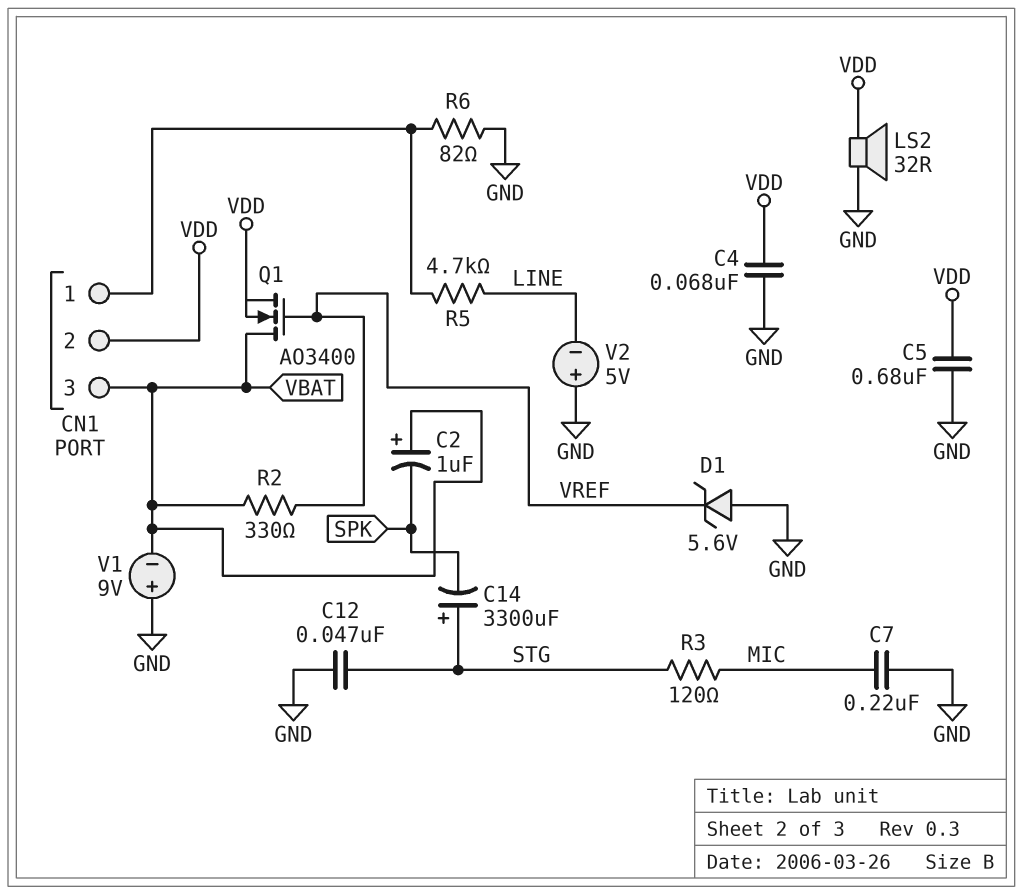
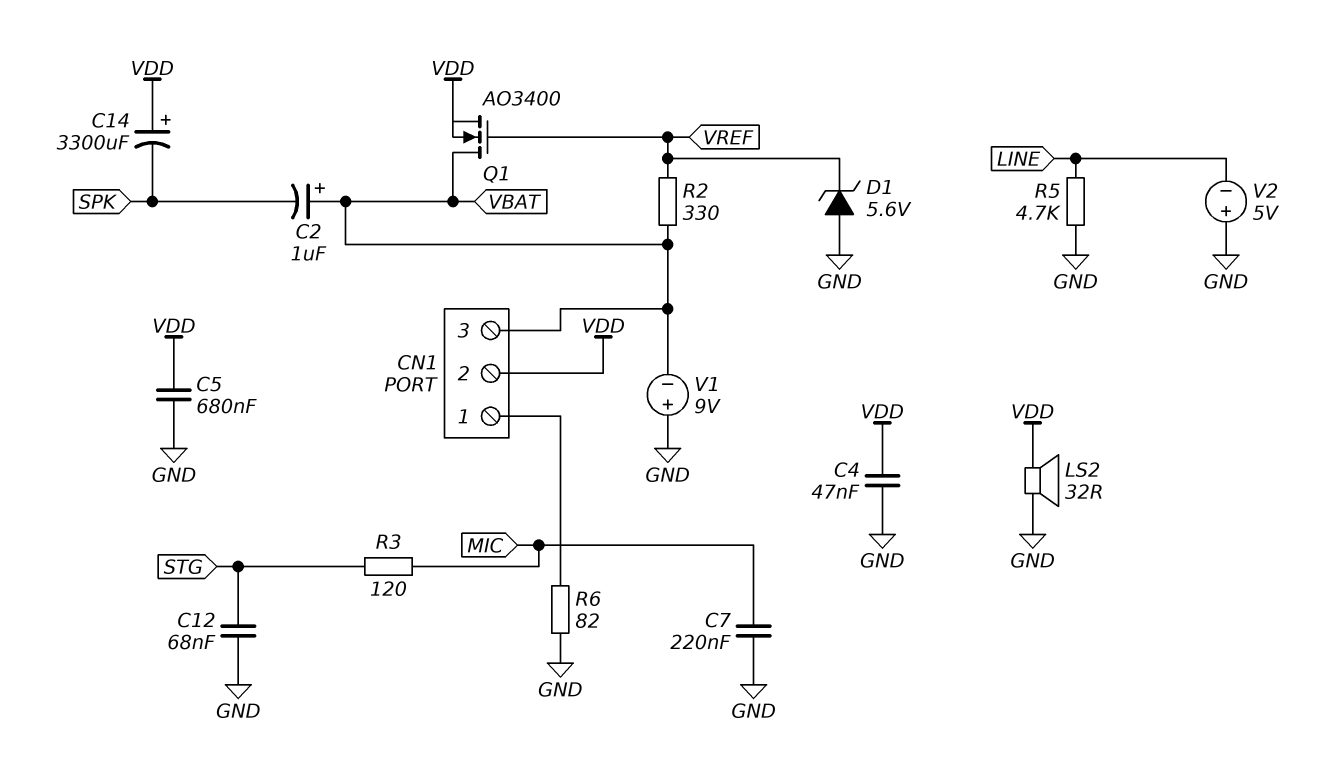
C4: 68nF (GND, VDD) -> 47nF (GND, VDD)
C12: 47nF (GND, STG) -> 68nF (GND, STG)
C14: 3300uF (plus STG, minus SPK) -> 3300uF (plus VDD, minus SPK)
R5: 4.7k (CN1/1, LINE) -> 4.7k (GND, LINE)

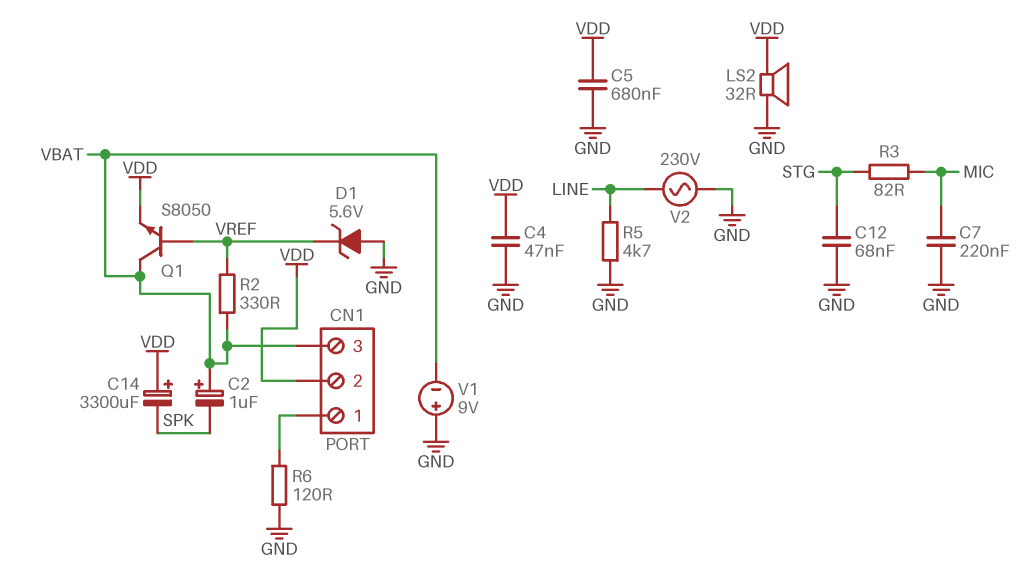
Q1: NMOS AO3400 (G VREF, D VBAT, S VDD) -> NPN S8050 (B VREF, C VBAT, E VDD)
R3: 120 (MIC, STG) -> 82 (MIC, STG)
R6: 82 (CN1/1, GND) -> 120 (CN1/1, GND)
V2: 5V (plus GND, minus LINE) -> AC 230V (GND, LINE)

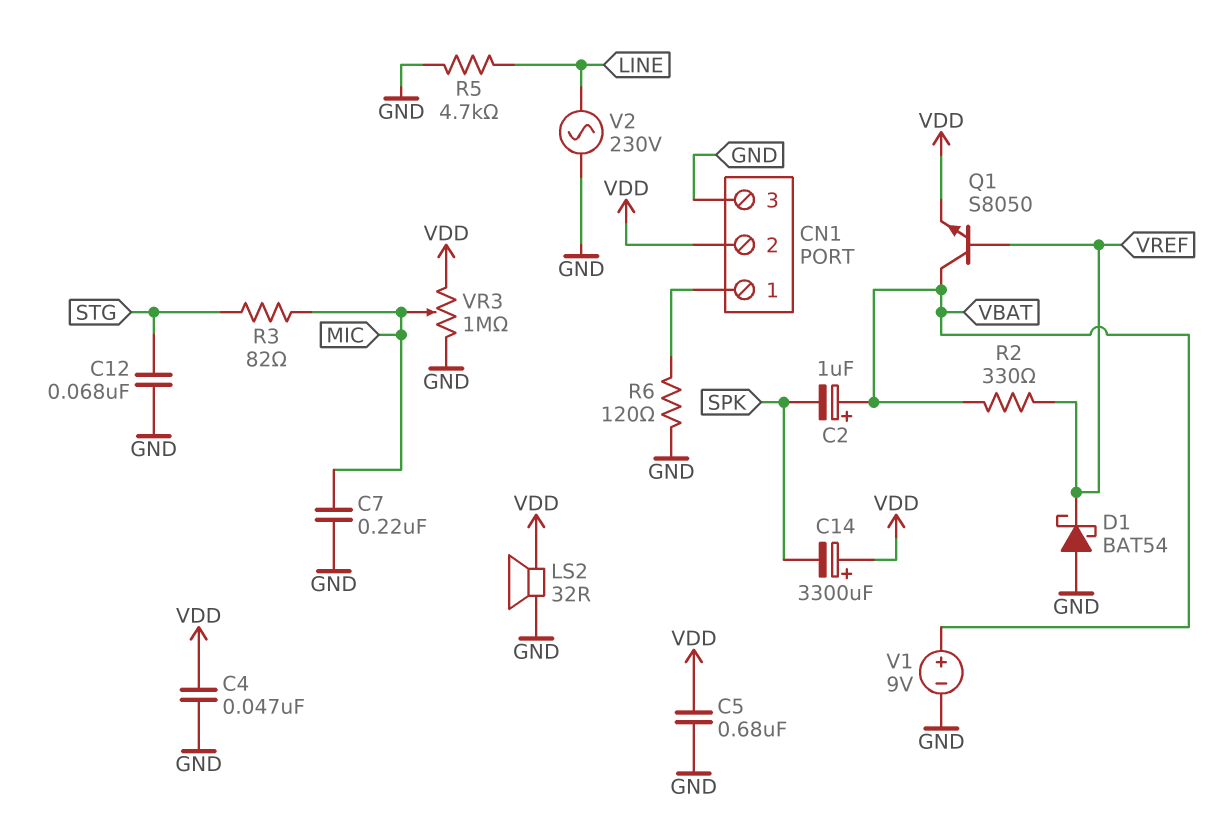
CN1 pin 3: VBAT -> GND
D1: zener 5.6V (A GND, K VREF) -> schottky BAT54 (A GND, K VREF)
V1: 9V (plus GND, minus VBAT) -> 9V (plus VBAT, minus GND)
VR3: none -> 1M (GND, VDD, wiper MIC)

